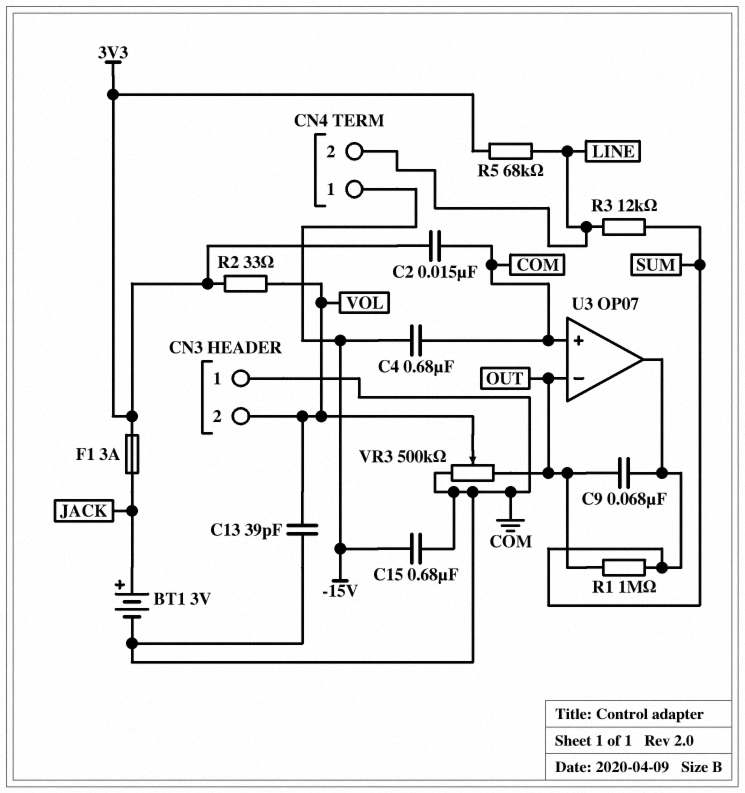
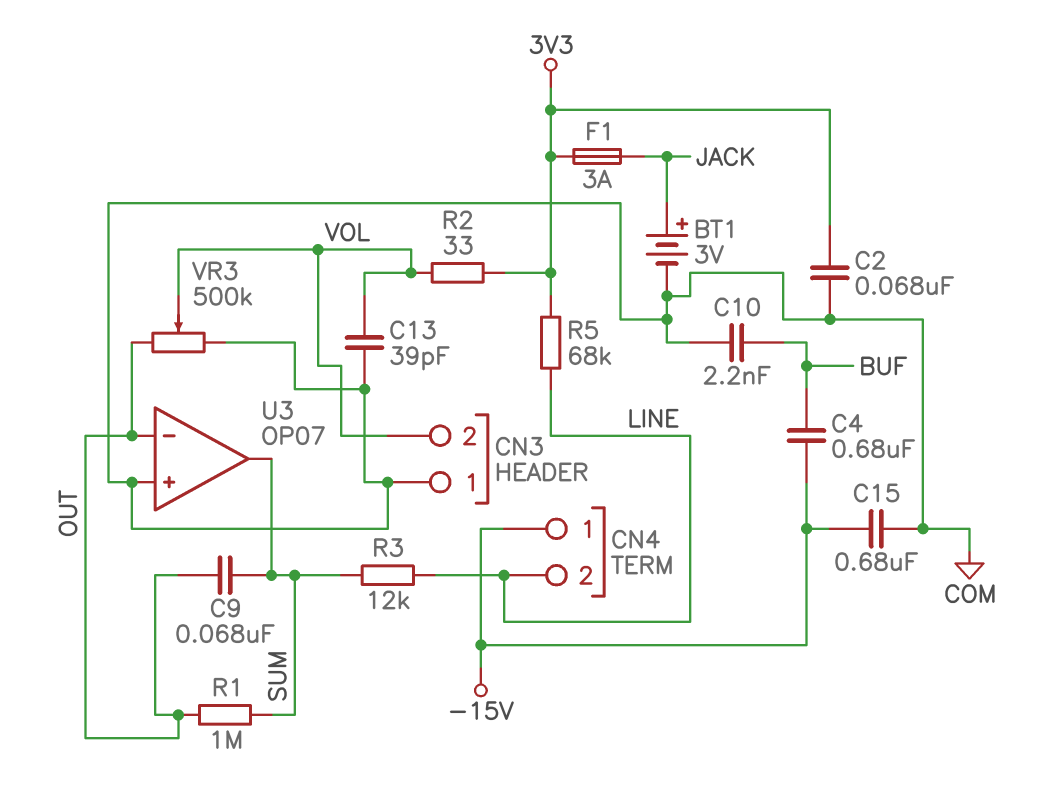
C2: 15nF (3V3, COM) -> 68nF (3V3, COM)
C4: 680nF (-15V, COM) -> 680nF (-15V, BUF)
C10: none -> 2.2nF (BUF, COM)

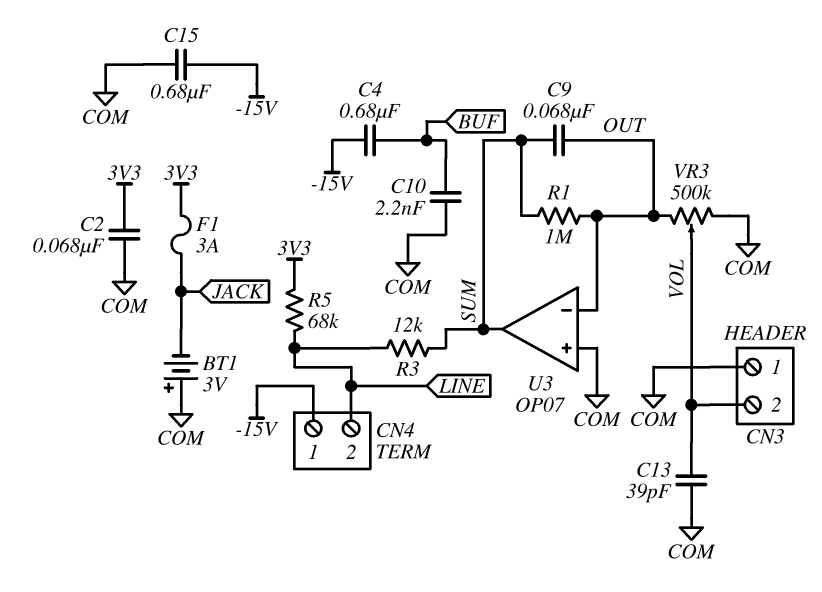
BT1: 3V (plus JACK, minus COM) -> 3V (plus COM, minus JACK)
R2: 33 (3V3, VOL) -> none

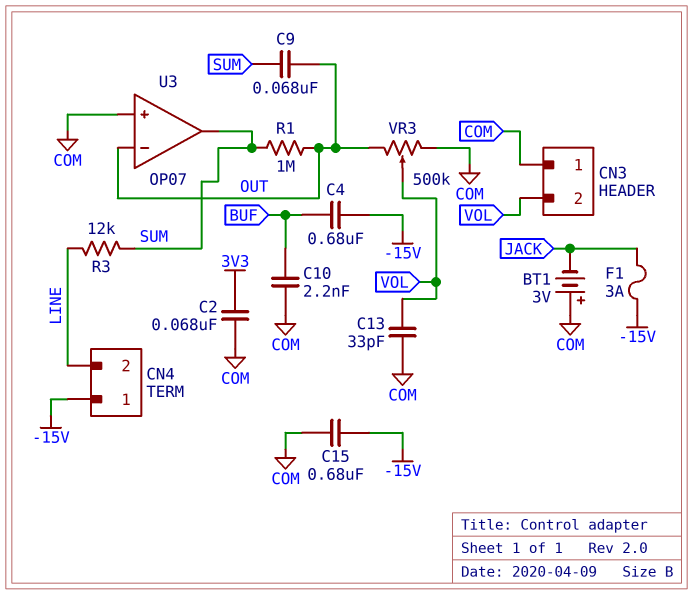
C13: 39pF (COM, VOL) -> 33pF (COM, VOL)
F1: 3A (3V3, JACK) -> 3A (-15V, JACK)
R5: 68k (3V3, LINE) -> none

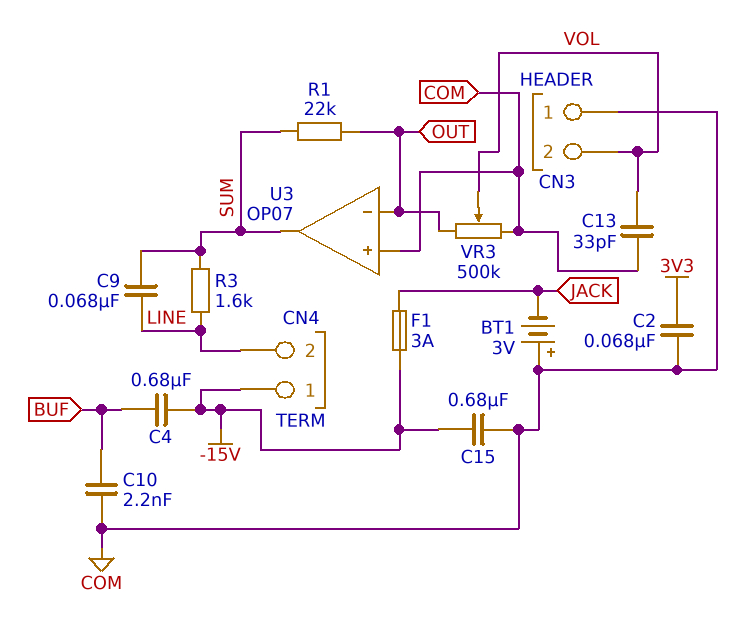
C9: 68nF (OUT, SUM) -> 68nF (LINE, SUM)
R1: 1M (OUT, SUM) -> 22k (OUT, SUM)
R3: 12k (LINE, SUM) -> 1.6k (LINE, SUM)

